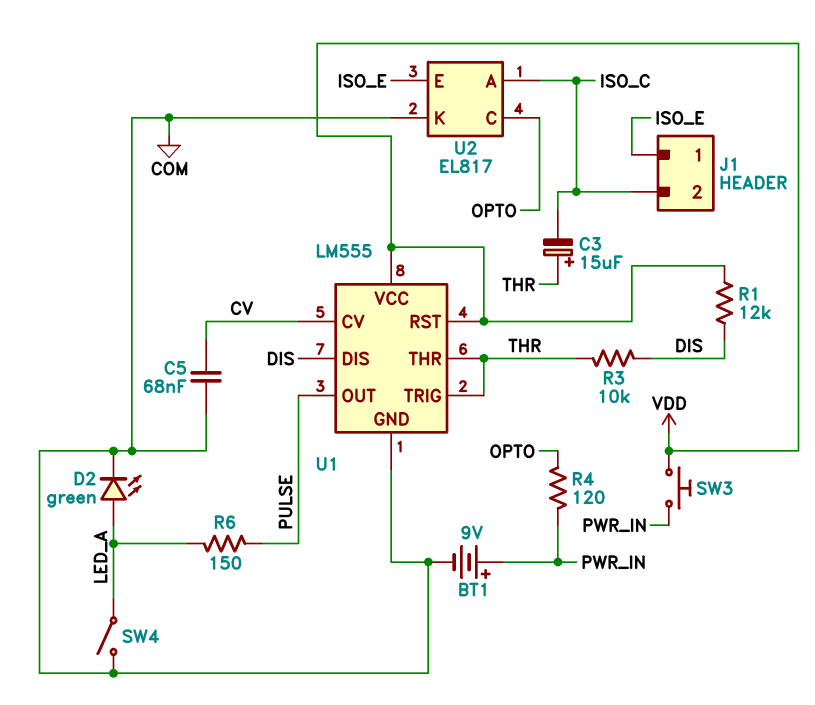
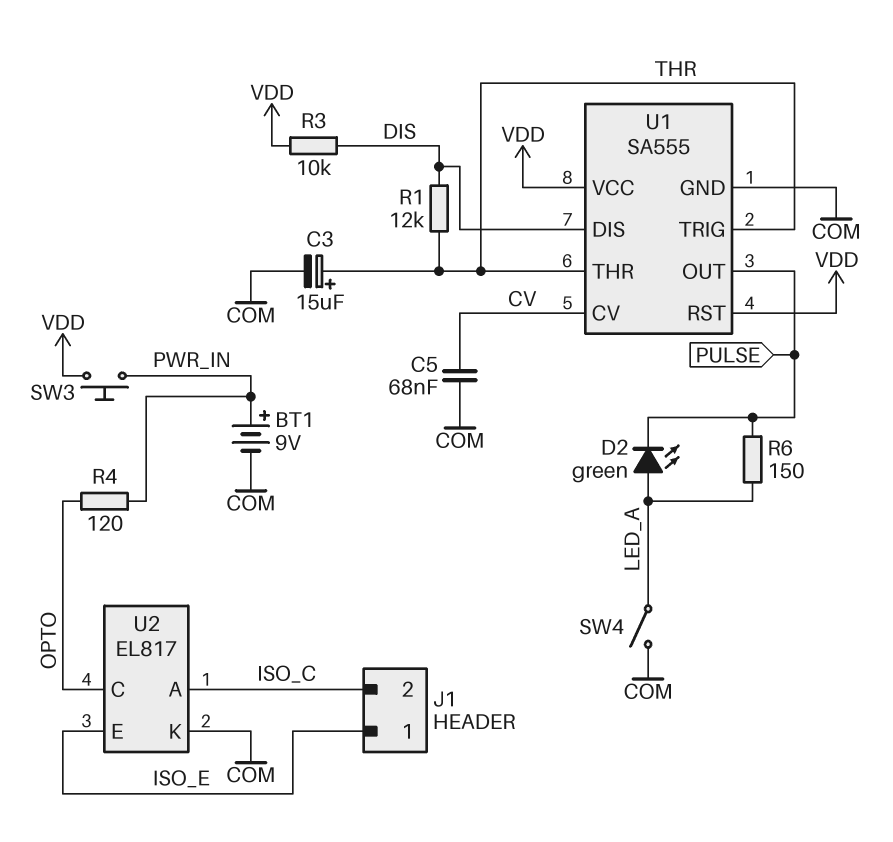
C3: 15uF (plus THR, minus ISO_C) -> 15uF (plus THR, minus COM)
D2: LED green (A LED_A, K COM) -> LED green (A LED_A, K PULSE)
R1: 12k (DIS, VDD) -> 12k (DIS, THR)
R3: 10k (DIS, THR) -> 10k (DIS, VDD)
U1: LM555 -> SA555

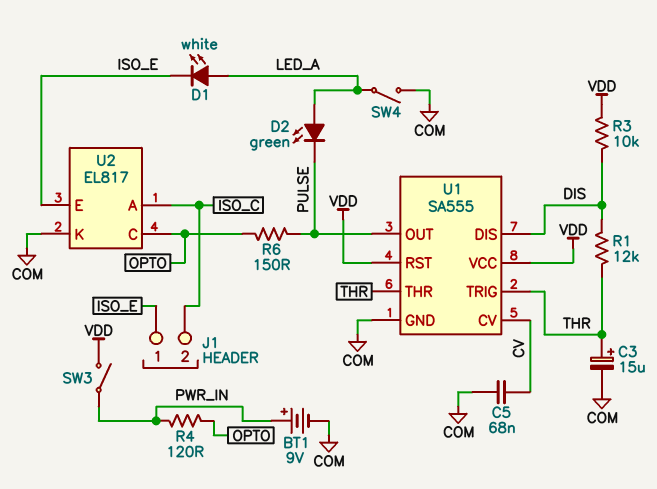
D1: none -> LED white (A LED_A, K ISO_E)
R6: 150 (LED_A, PULSE) -> 150 (OPTO, PULSE)
SW3: button (PWR_IN, VDD) -> switch (PWR_IN, VDD)

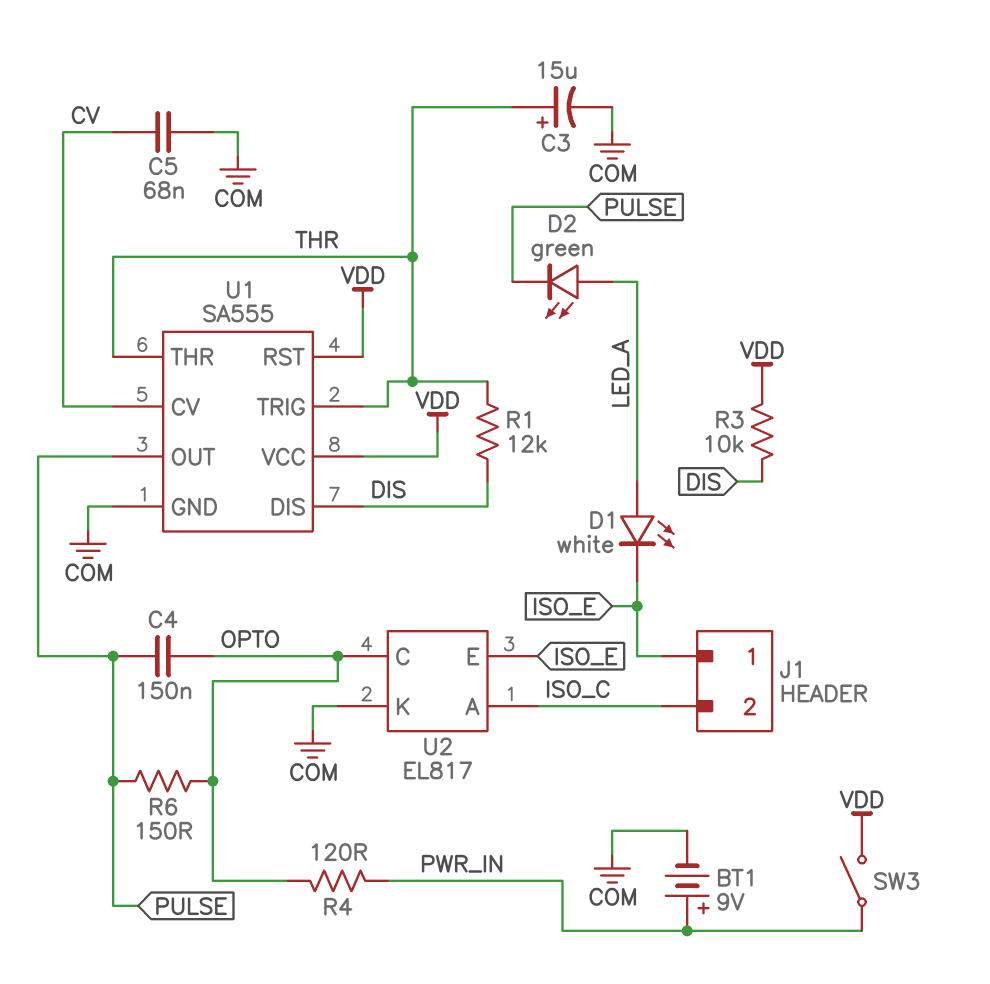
C4: none -> 150nF (OPTO, PULSE)
SW4: switch (COM, LED_A) -> none

